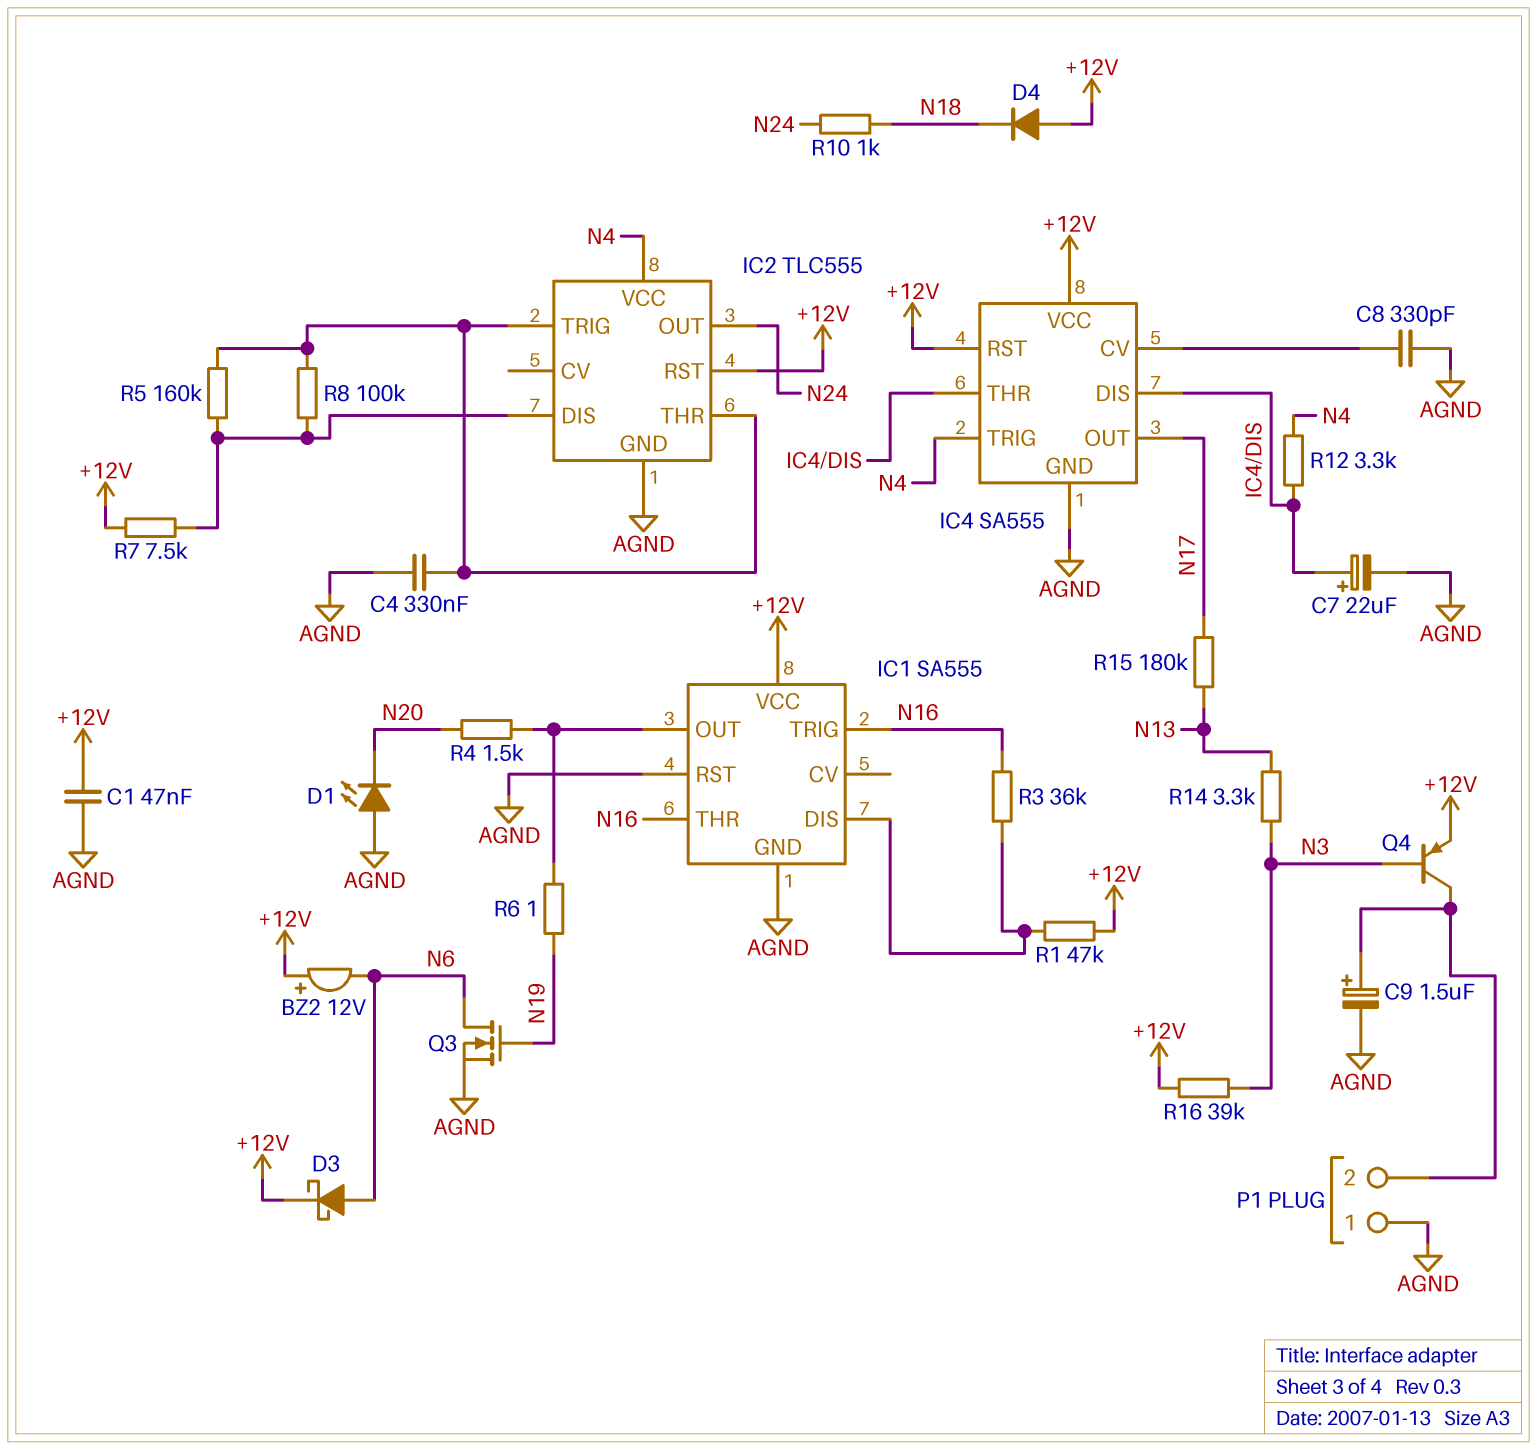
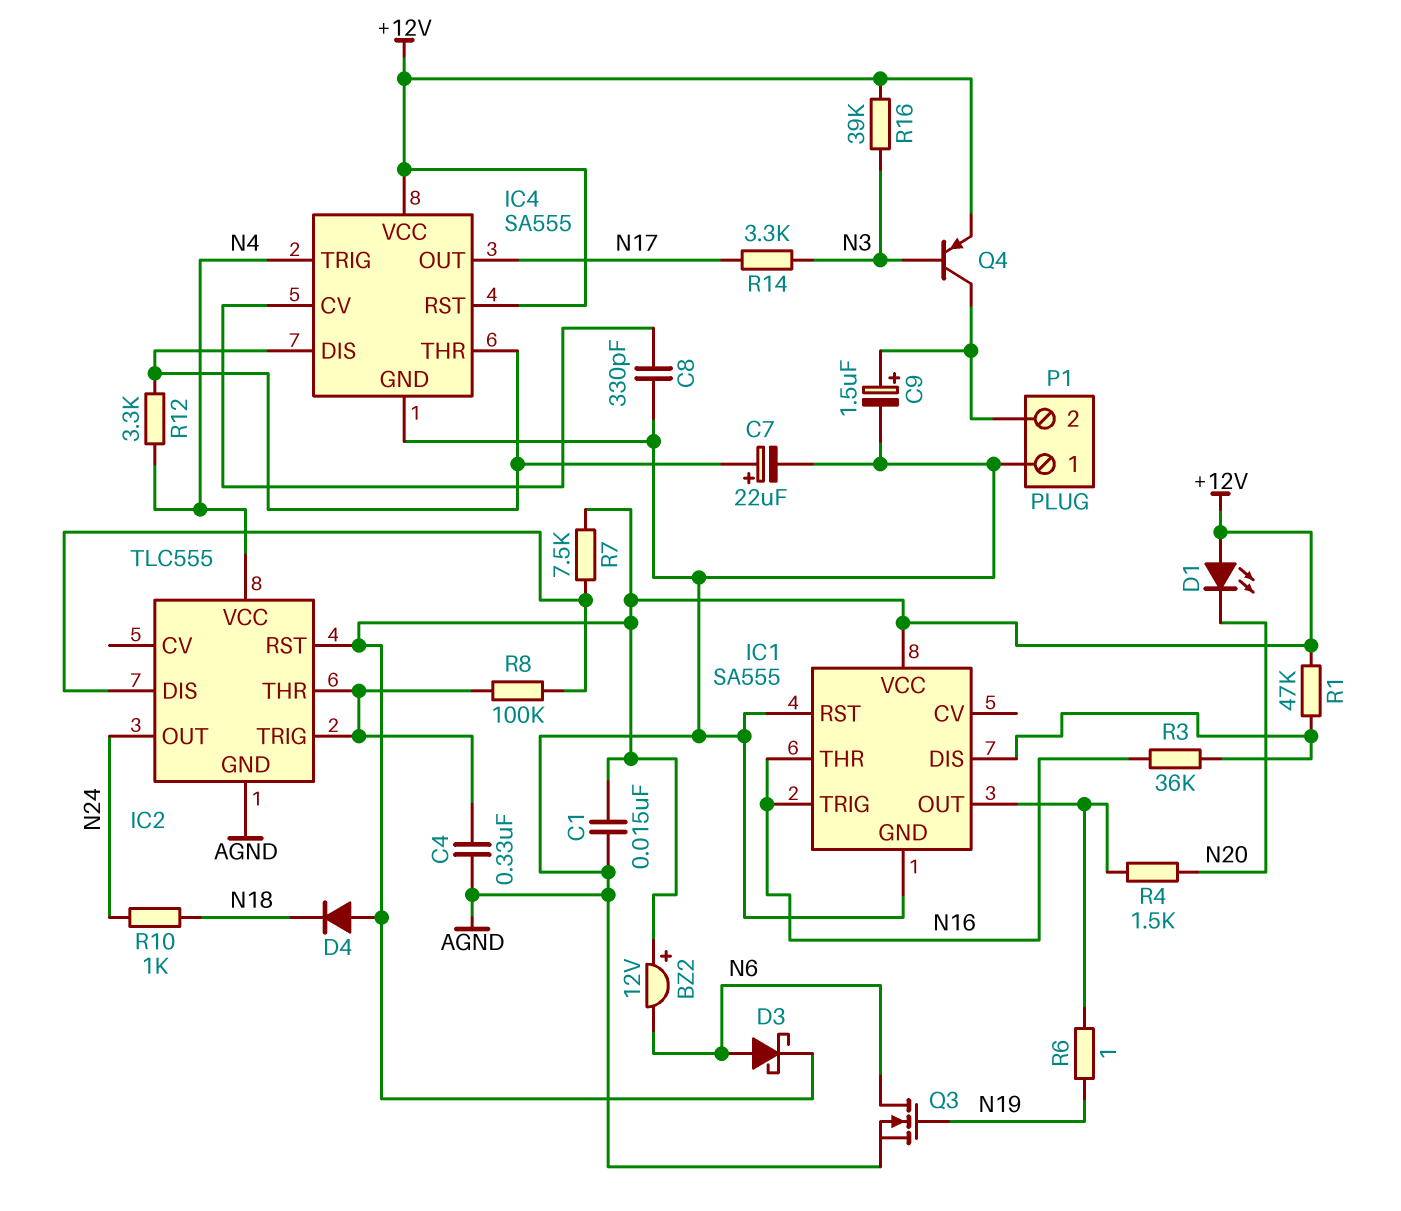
C1: 47nF (+12V, AGND) -> 15nF (+12V, AGND)
D1: LED (A AGND, K N20) -> LED (A +12V, K N20)
R5: 160k (IC2/DIS, IC2/THR) -> none
R14: 3.3k (N3, N13) -> 3.3k (N3, N17)
R15: 180k (N13, N17) -> none

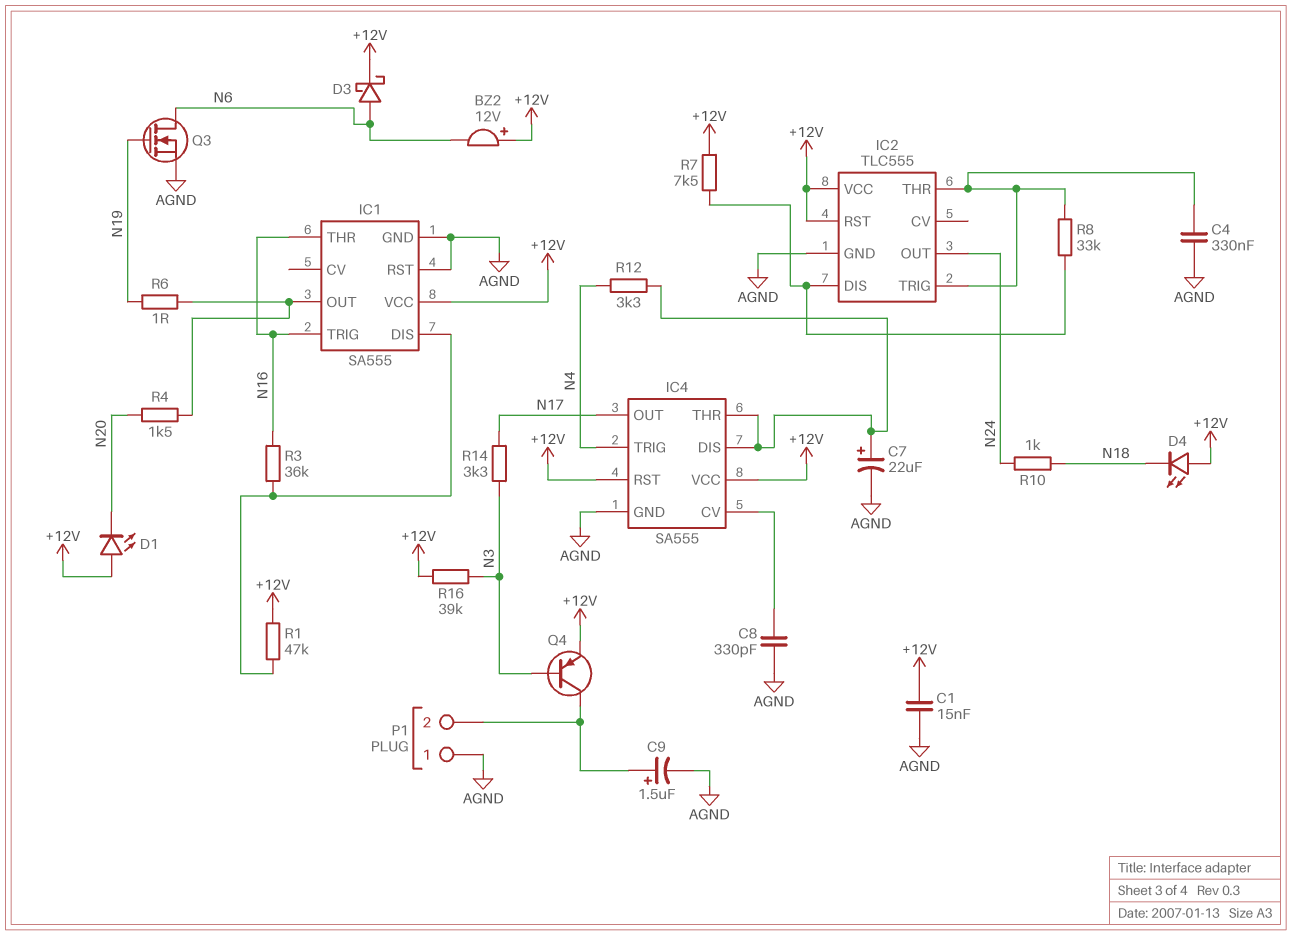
D4: diode (A +12V, K N18) -> LED (A +12V, K N18)
IC2 pin VCC: N4 -> +12V
R8: 100k (IC2/DIS, IC2/THR) -> 33k (IC2/DIS, IC2/THR)

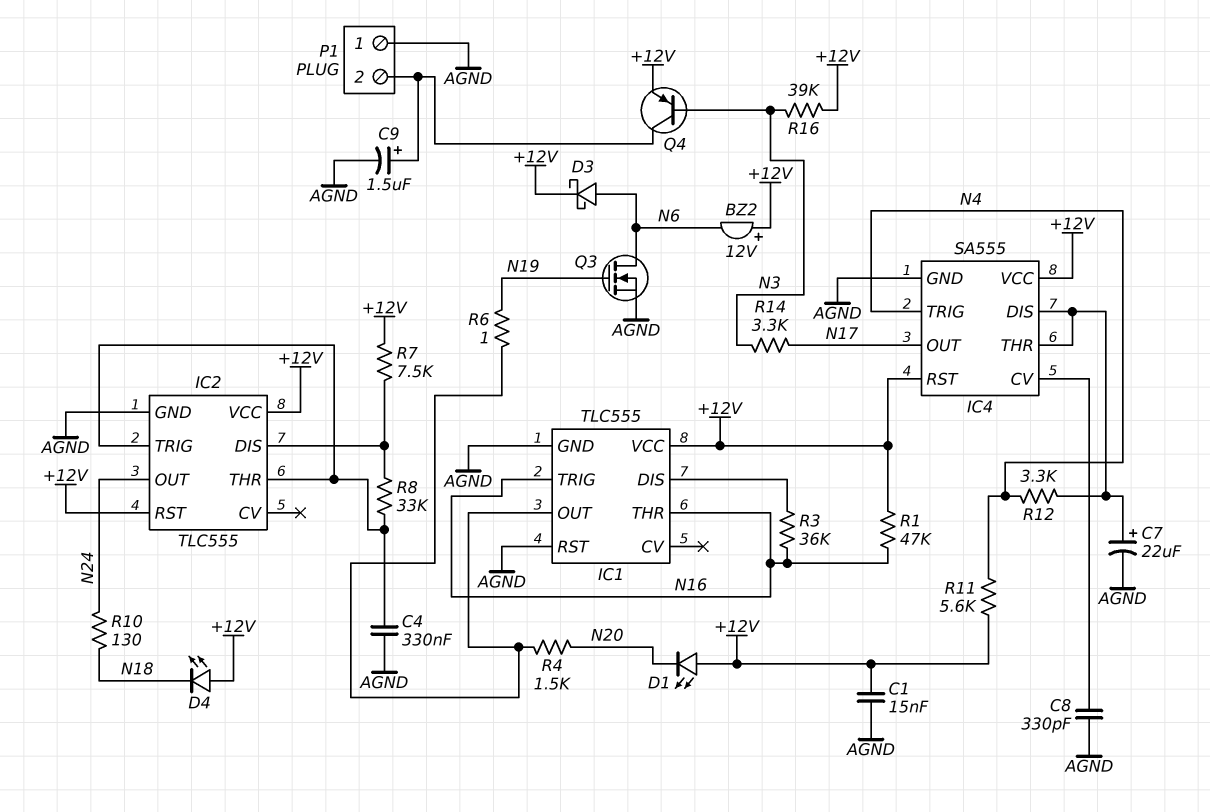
IC1: SA555 -> TLC555
R1: 47k (+12V, IC1/DIS) -> 47k (+12V, N16)
R10: 1k (N18, N24) -> 130 (N18, N24)
R11: none -> 5.6k (+12V, N4)

